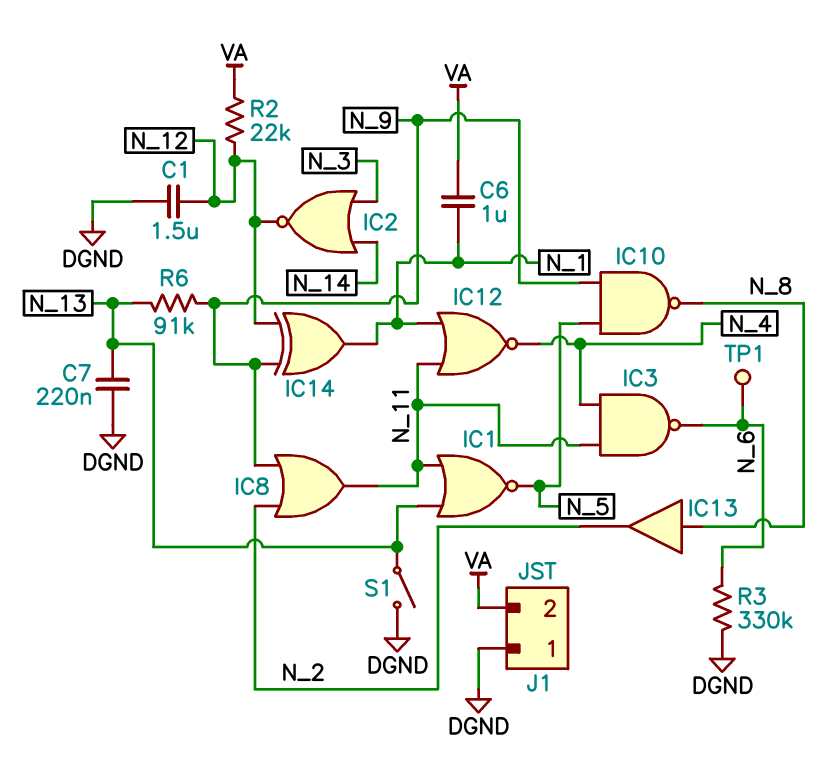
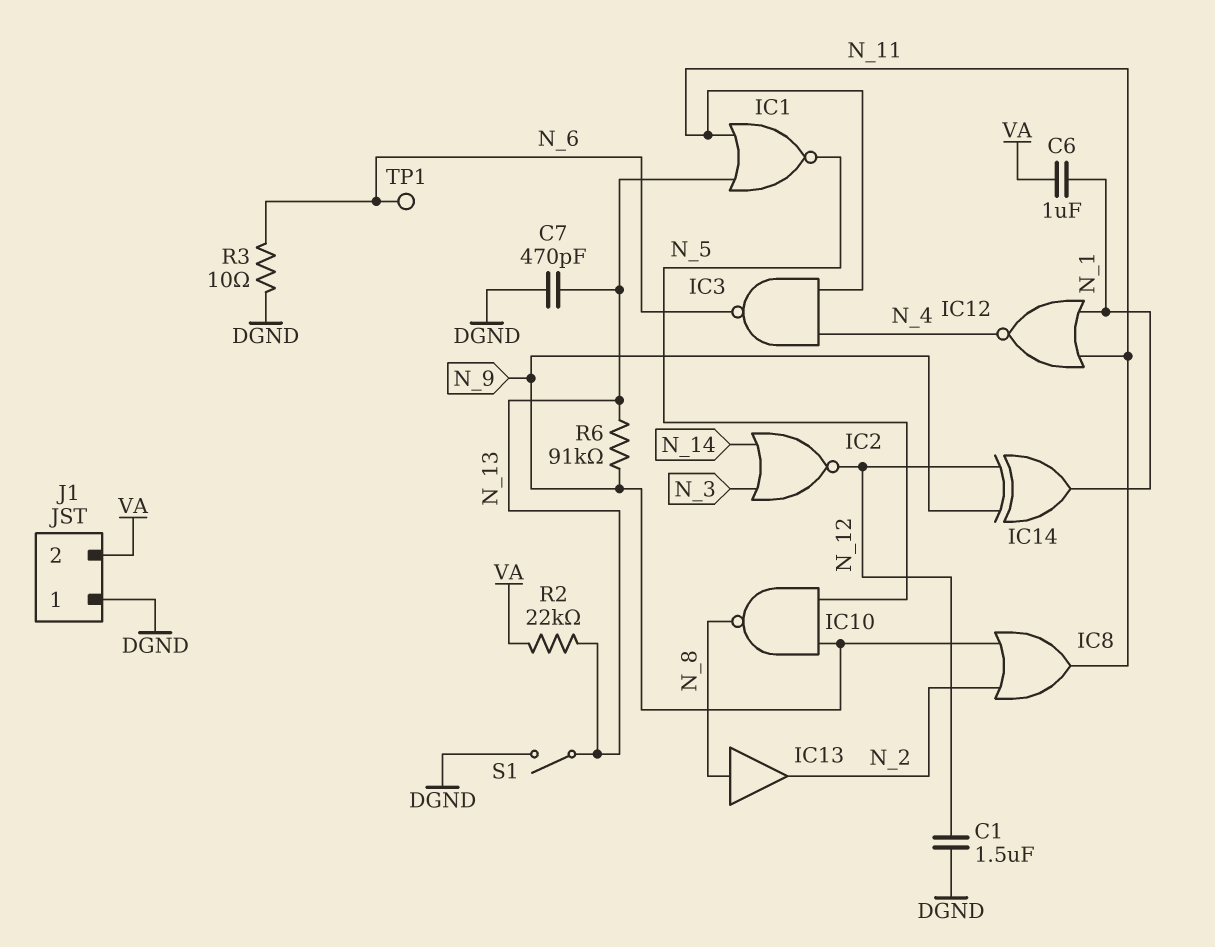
C7: 220nF (DGND, N_13) -> 470pF (DGND, N_13)
R2: 22k (N_12, VA) -> 22k (N_13, VA)
R3: 330k (DGND, N_6) -> 10 (DGND, N_6)

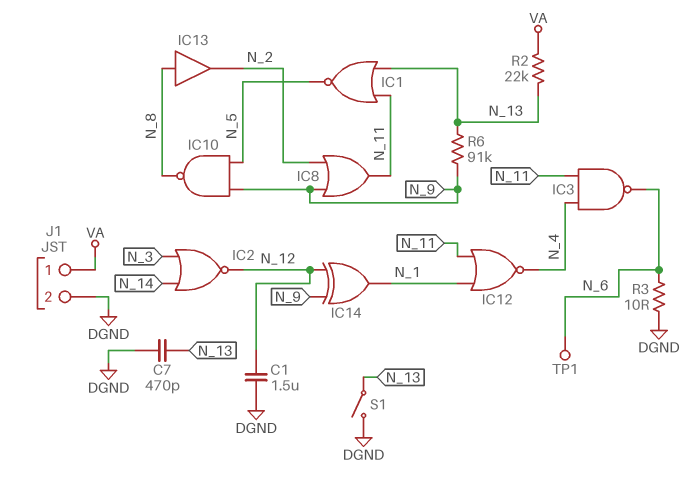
C6: 1uF (N_1, VA) -> none
J1 pin 1: DGND -> VA
J1 pin 2: VA -> DGND

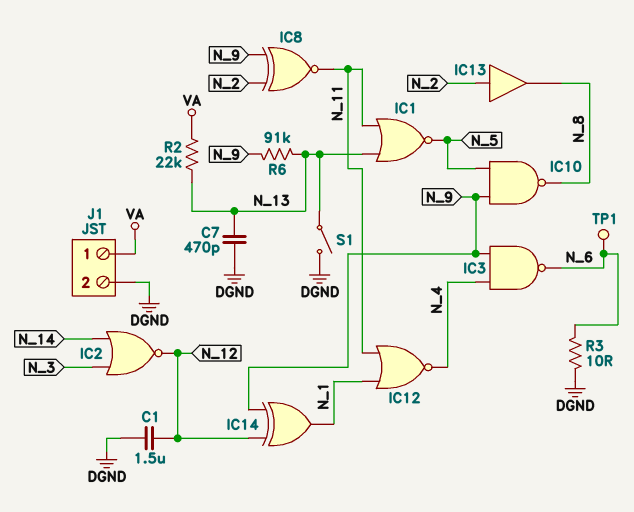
IC3: NAND (in N_4, in N_11, out N_6) -> NAND (in N_4, in N_9, out N_6)
IC8: OR (in N_2, in N_9, out N_11) -> XNOR (in N_2, in N_9, out N_11)
IC13: buffer (in N_8, out N_2) -> buffer (in N_2, out N_8)

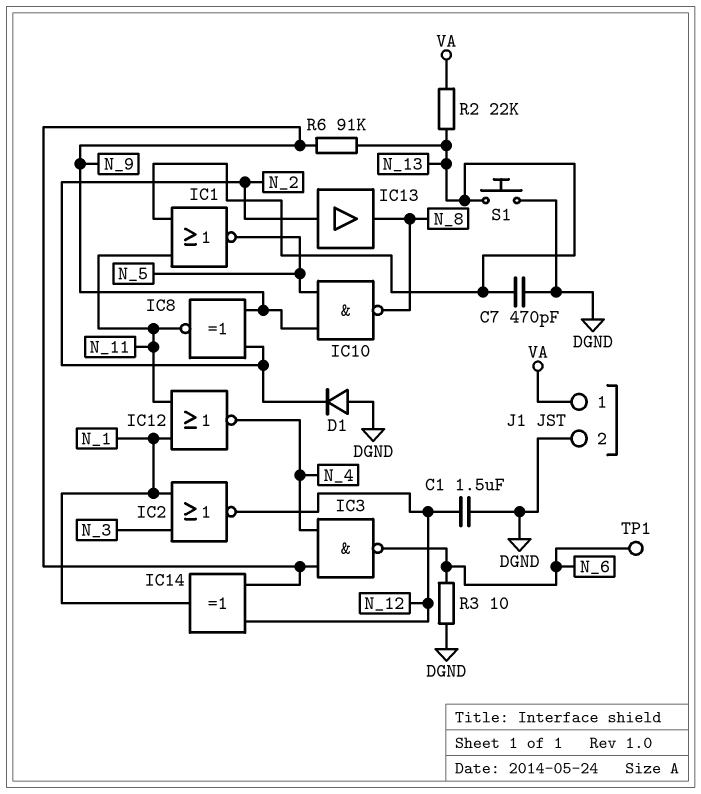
D1: none -> diode (A DGND, K N_2)
IC2: NOR (in N_3, in N_14, out N_12) -> NOR (in N_1, in N_3, out N_12)
S1: switch (DGND, N_13) -> button (DGND, N_13)

